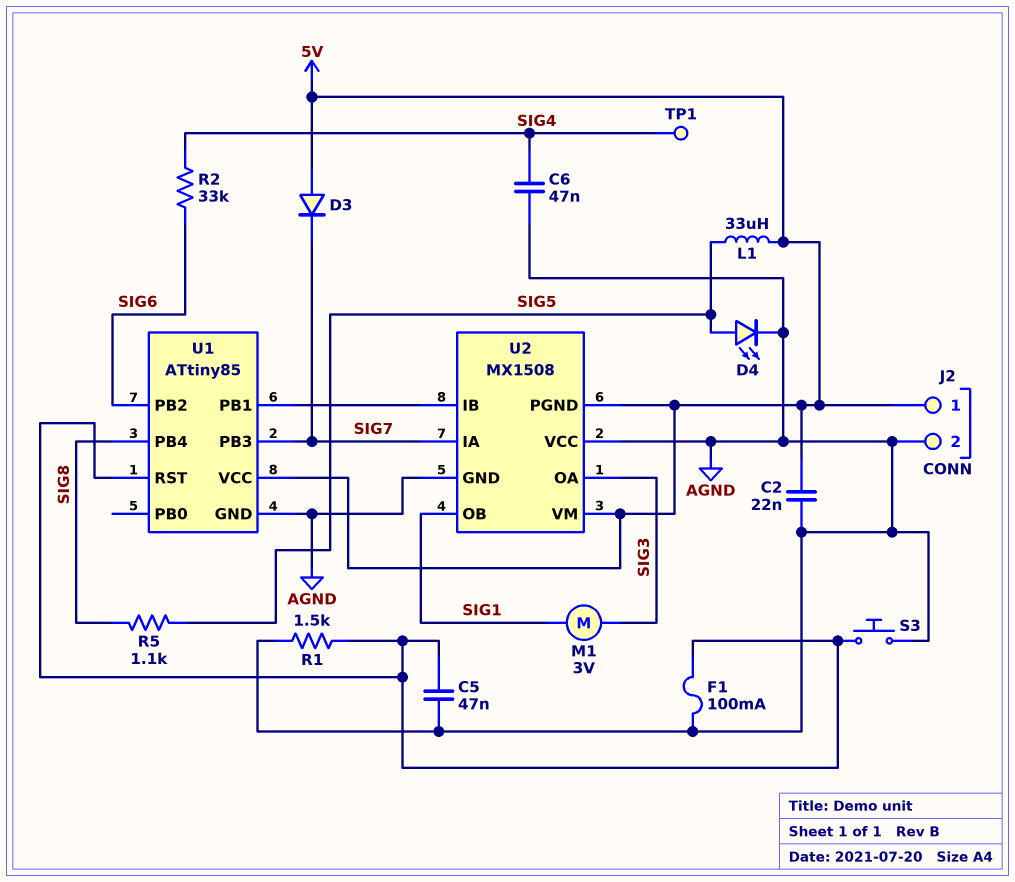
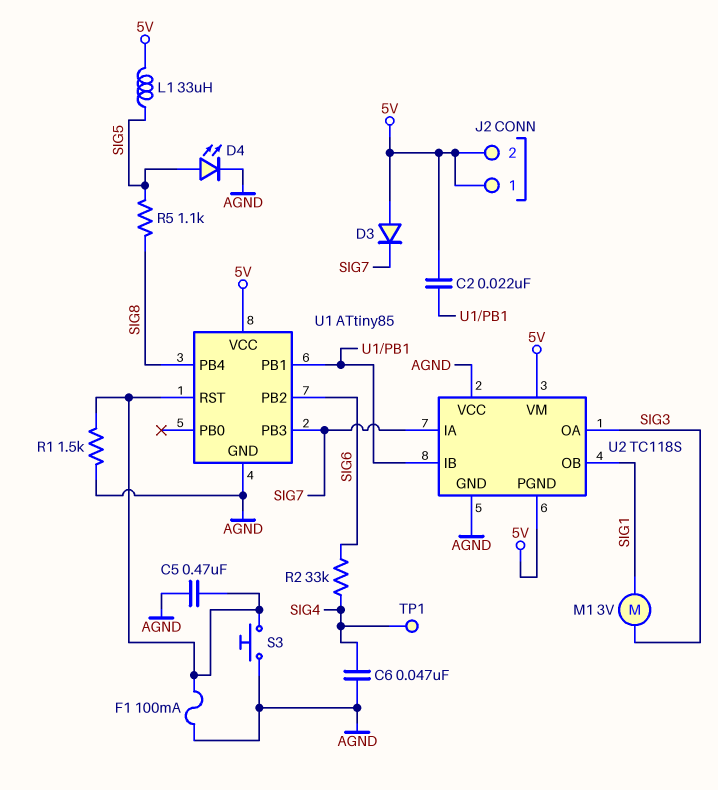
C2: 22nF (5V, AGND) -> 22nF (5V, U1/PB1)
C5: 47nF (AGND, U1/RST) -> 470nF (AGND, U1/RST)
J2 pin 2: AGND -> 5V
U2: MX1508 -> TC118S

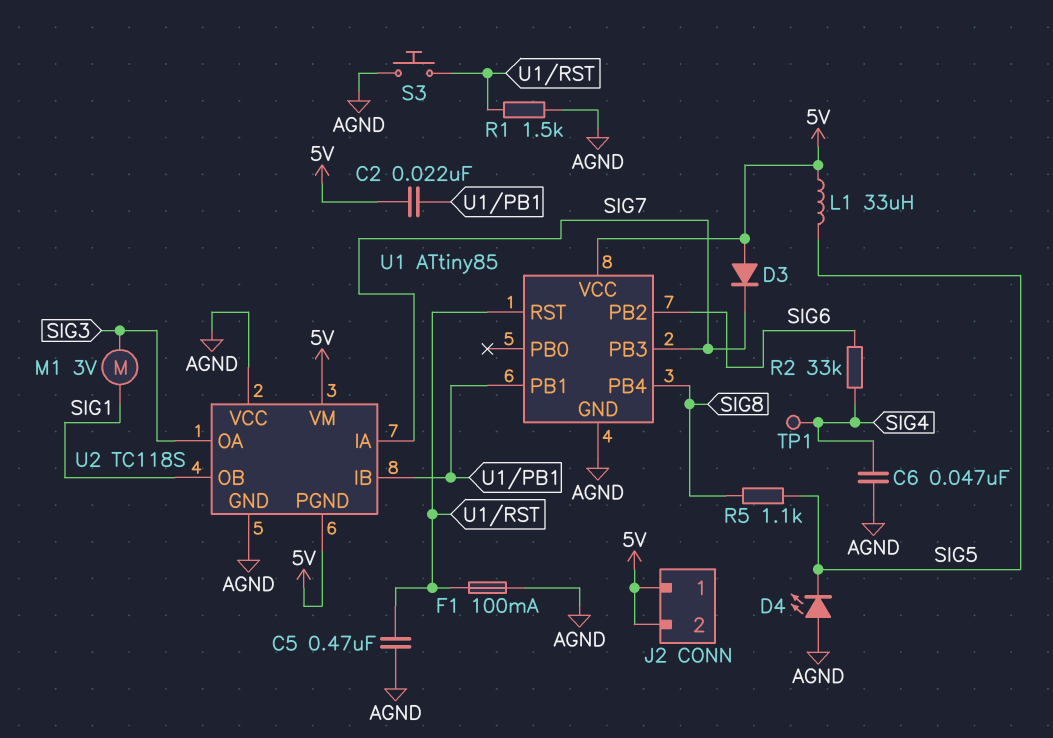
D4: LED (A SIG5, K AGND) -> LED (A AGND, K SIG5)

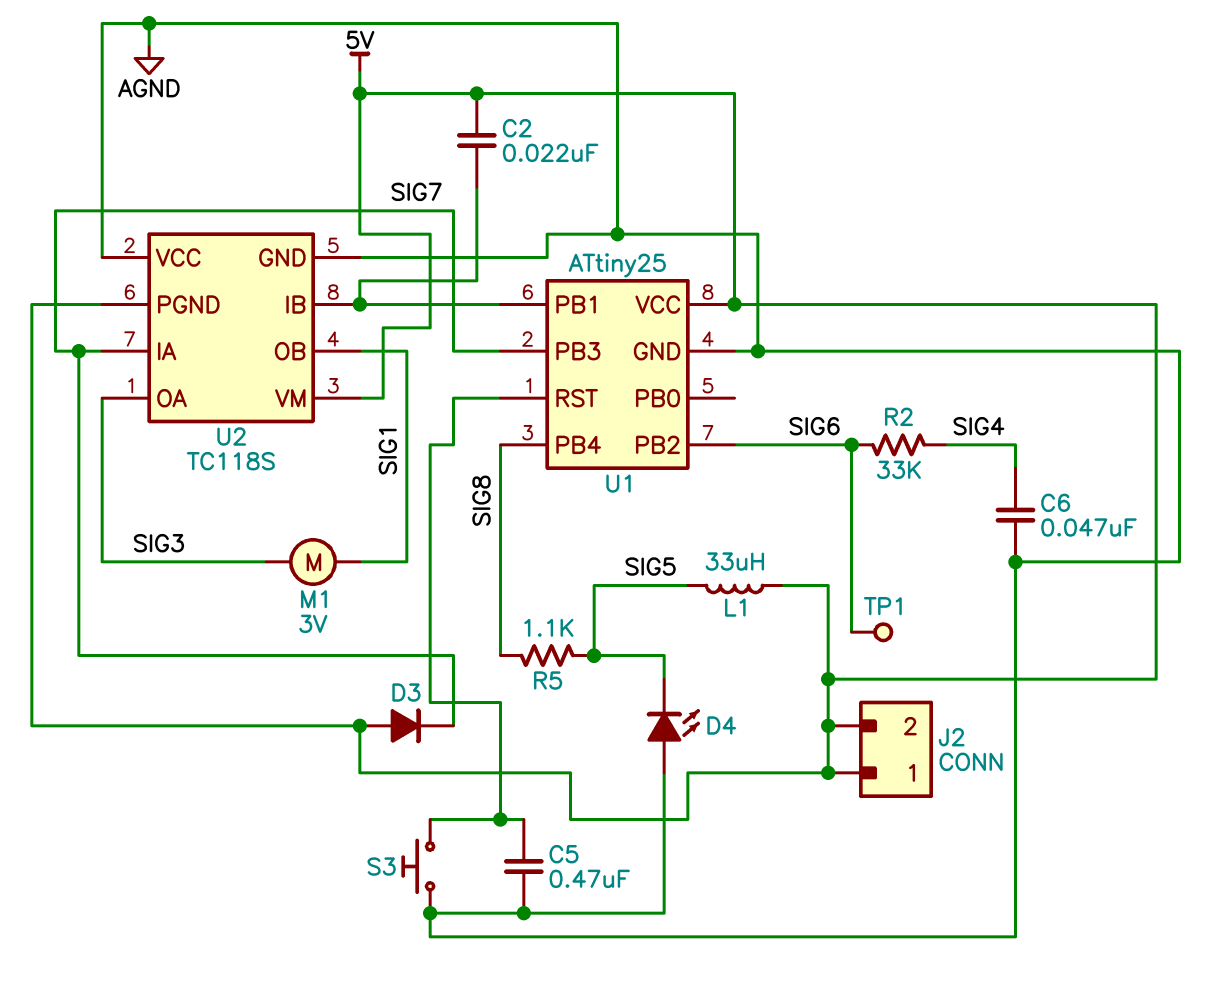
F1: 100mA (AGND, U1/RST) -> none
R1: 1.5k (AGND, U1/RST) -> none
TP1: test point (SIG4) -> test point (SIG6)
U1: ATtiny85 -> ATtiny25

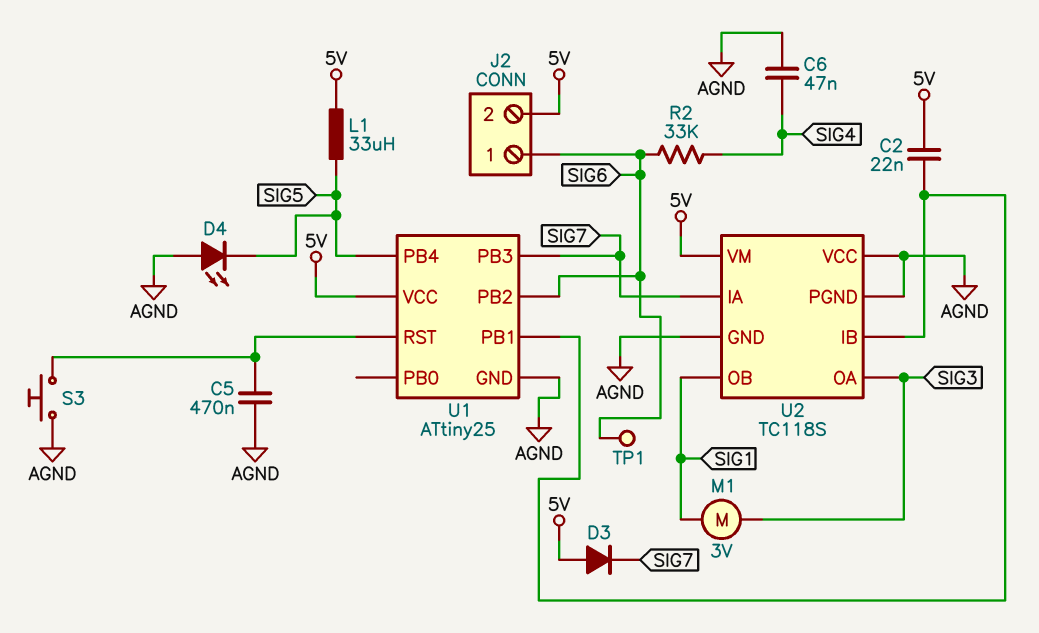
J2 pin 1: 5V -> SIG6
R5: 1.1k (SIG5, SIG8) -> none
U1 pin PB4: SIG8 -> SIG5
U2 pin PGND: 5V -> AGND

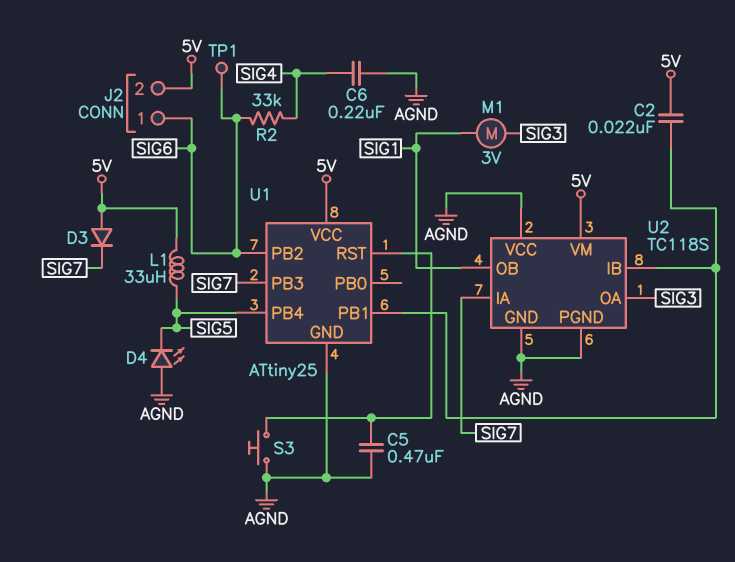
C6: 47nF (AGND, SIG4) -> 220nF (AGND, SIG4)

